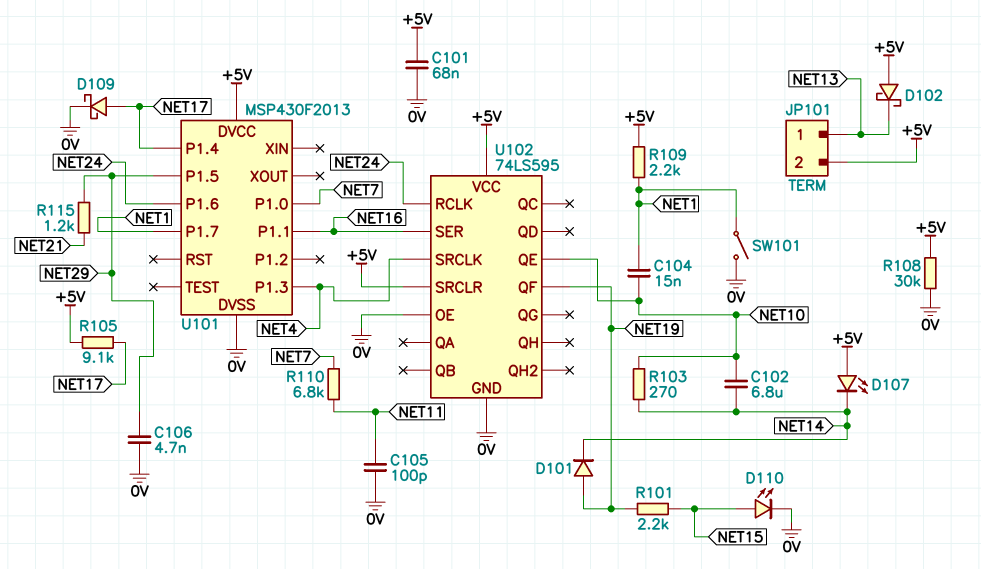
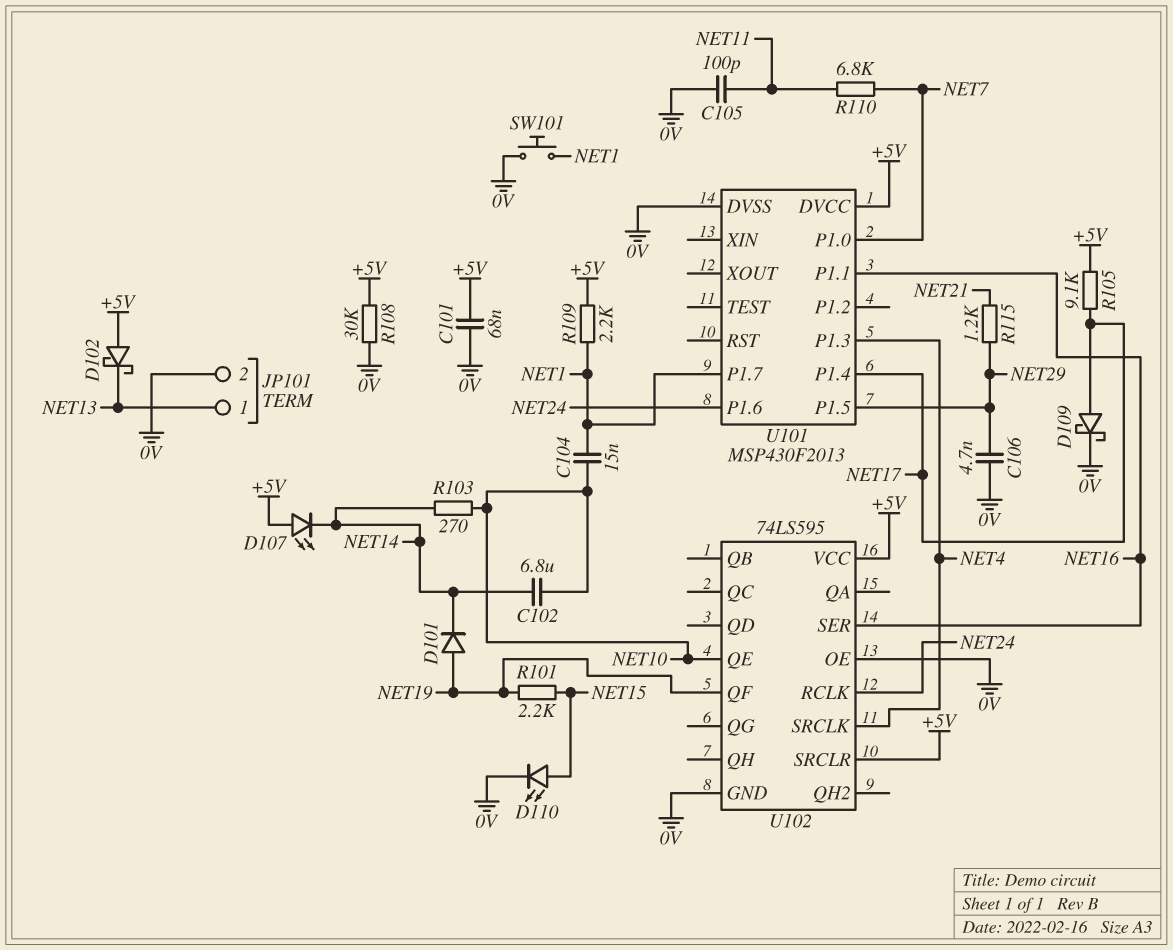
JP101 pin 2: +5V -> 0V
SW101: switch (0V, NET1) -> button (0V, NET1)

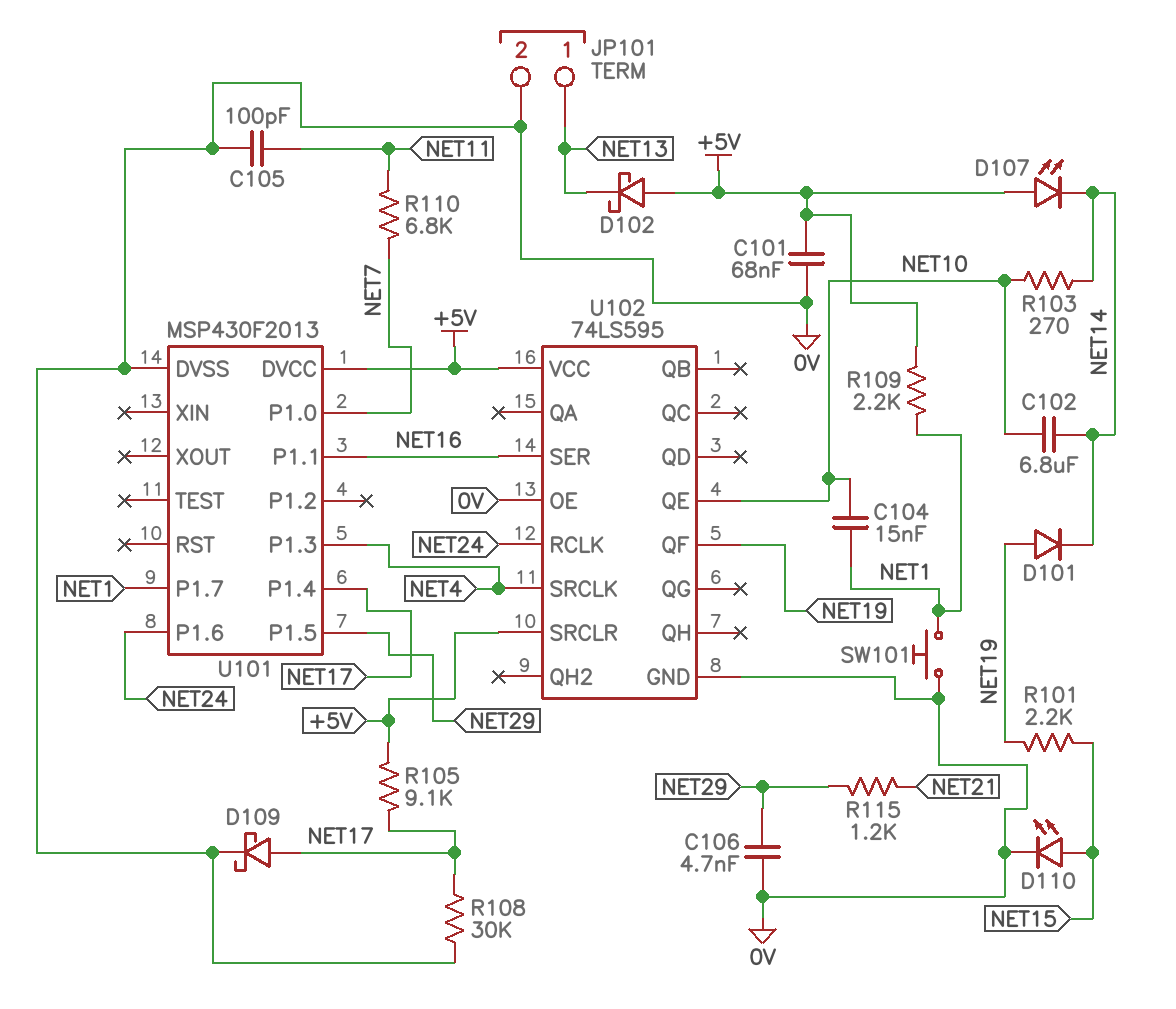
R108: 30k (+5V, 0V) -> 30k (0V, NET17)

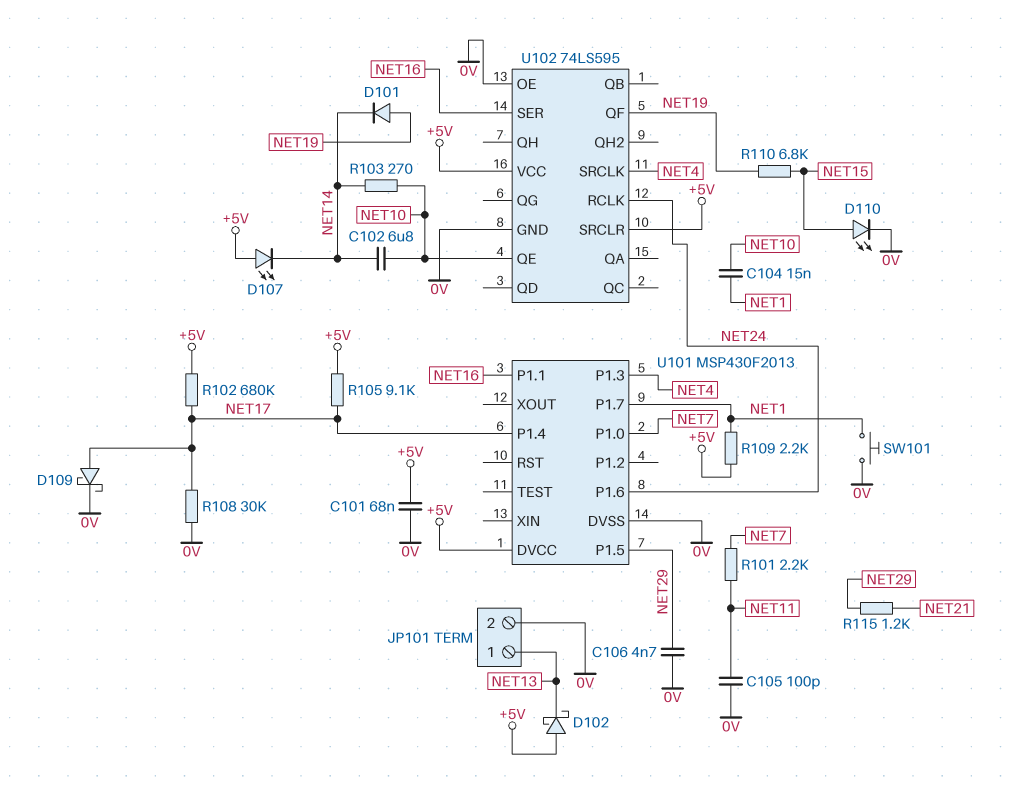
R101: 2.2k (NET15, NET19) -> 2.2k (NET7, NET11)
R102: none -> 680k (+5V, NET17)
R110: 6.8k (NET7, NET11) -> 6.8k (NET15, NET19)

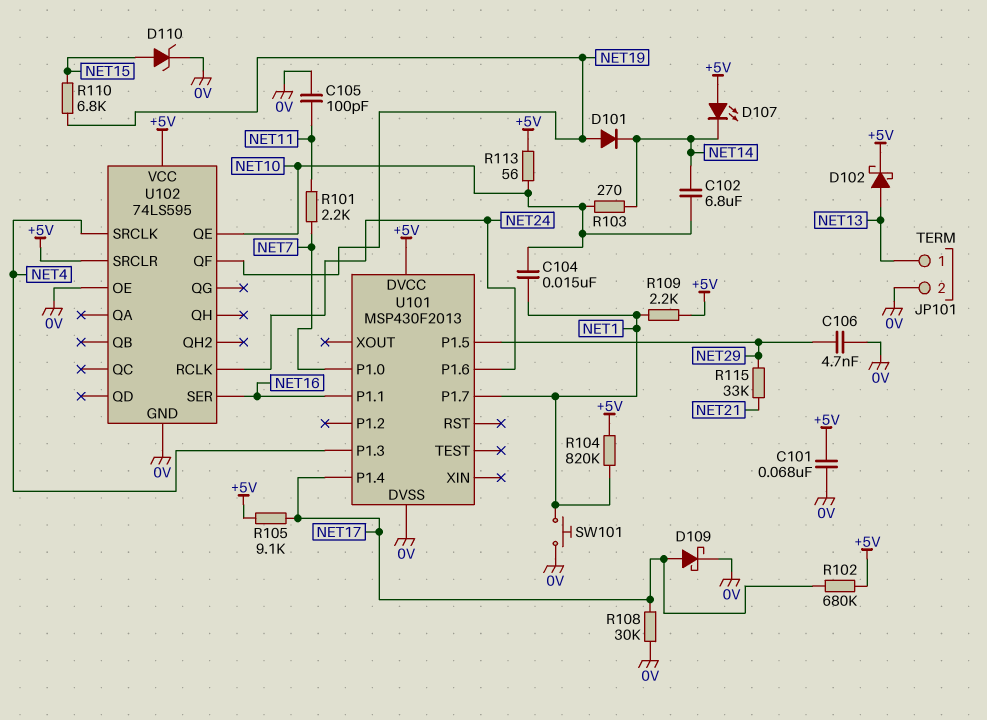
D102: schottky (A +5V, K NET13) -> schottky (A NET13, K +5V)
D110: LED (A NET15, K 0V) -> zener (A NET15, K 0V)
R104: none -> 820k (+5V, NET1)
R113: none -> 56 (+5V, NET10)
R115: 1.2k (NET21, NET29) -> 33k (NET21, NET29)

